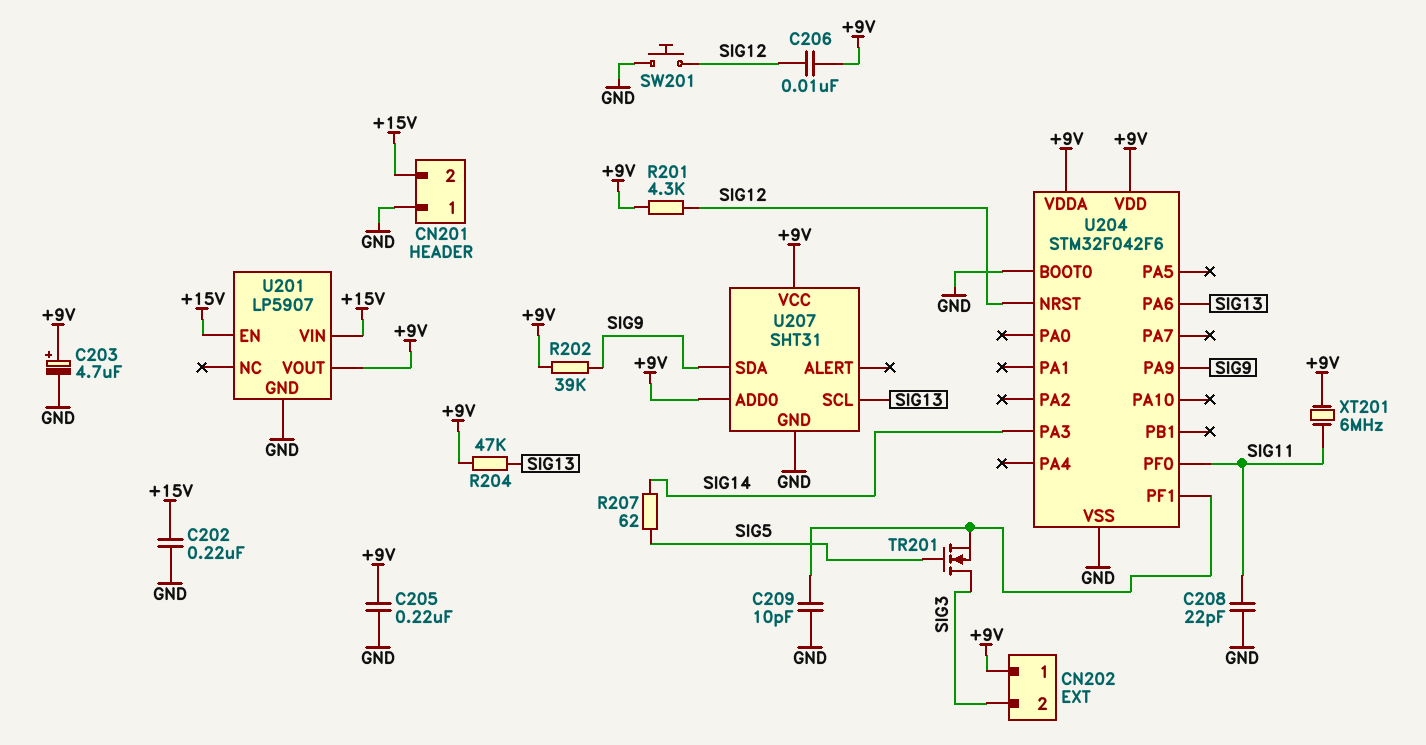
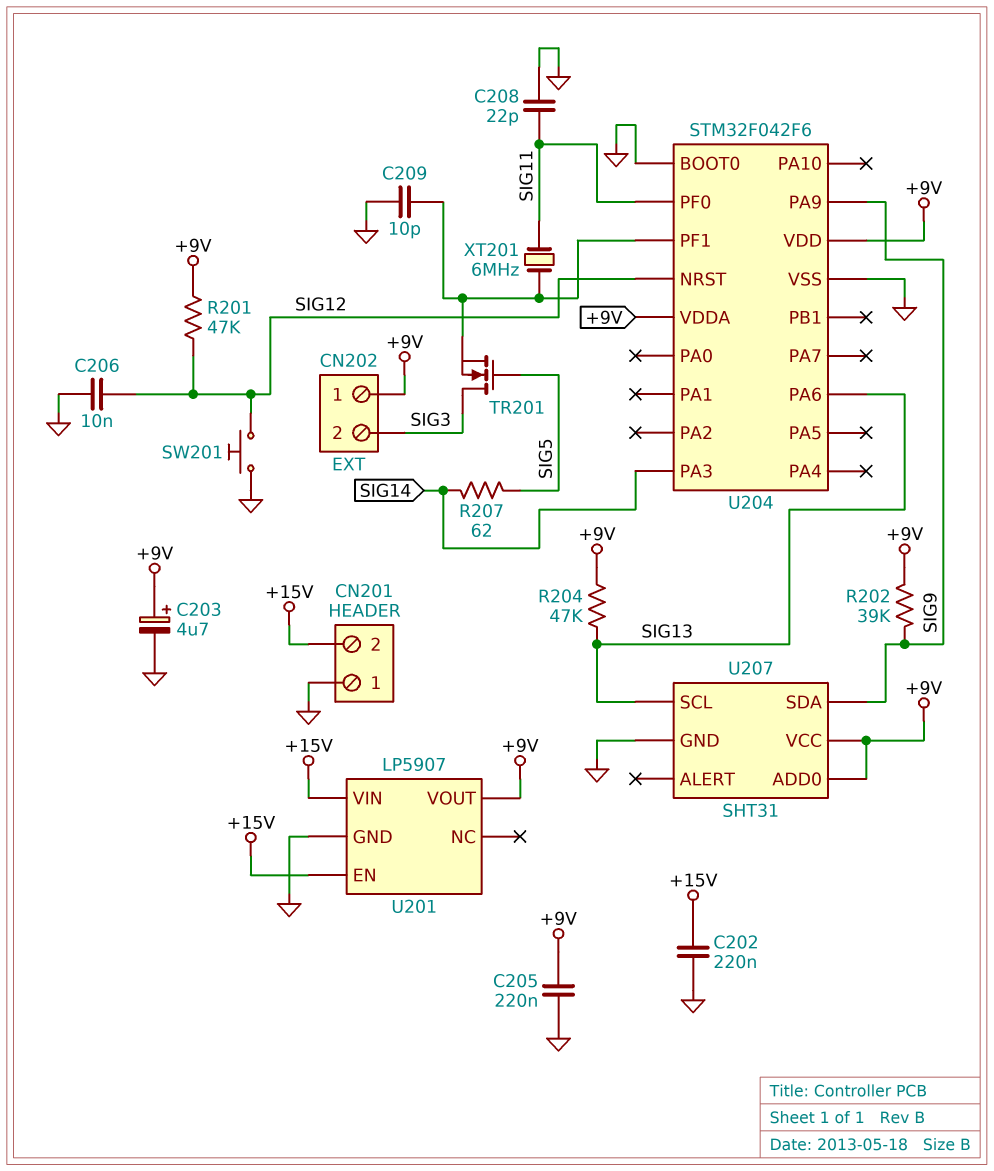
C206: 10nF (+9V, SIG12) -> 10nF (GND, SIG12)
R201: 4.3k (+9V, SIG12) -> 47k (+9V, SIG12)
XT201: 6MHz (+9V, SIG11) -> 6MHz (SIG11, U204/PF1)

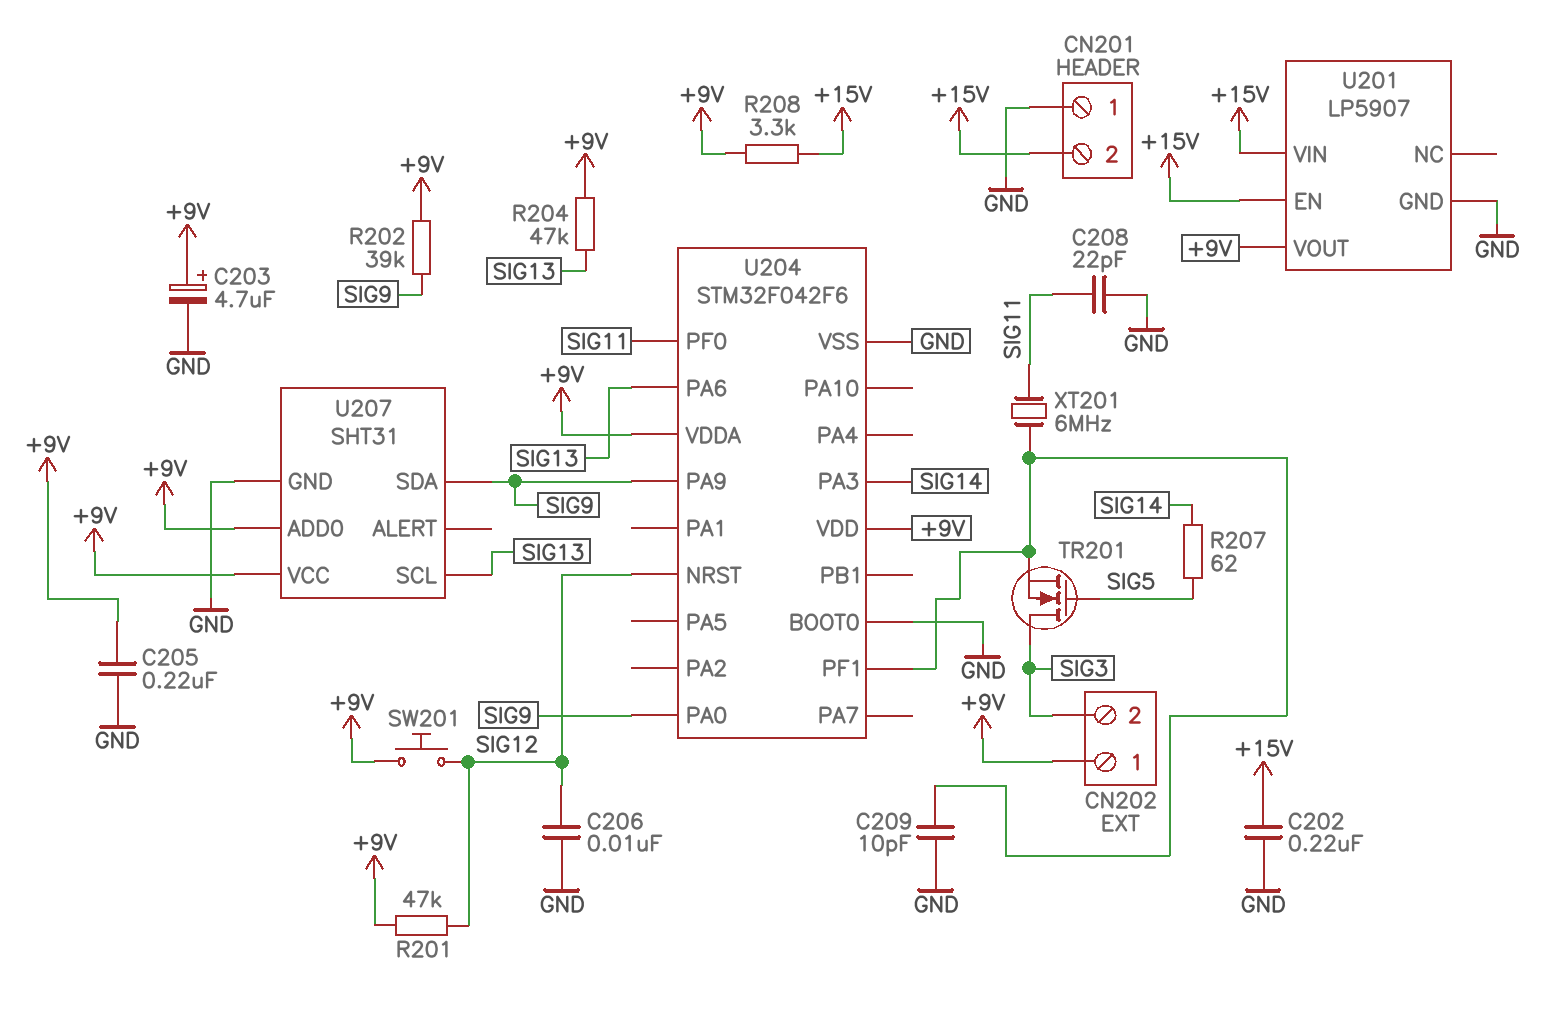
R208: none -> 3.3k (+9V, +15V)
SW201: button (GND, SIG12) -> button (+9V, SIG12)
U204 pin PA0: none -> SIG9

